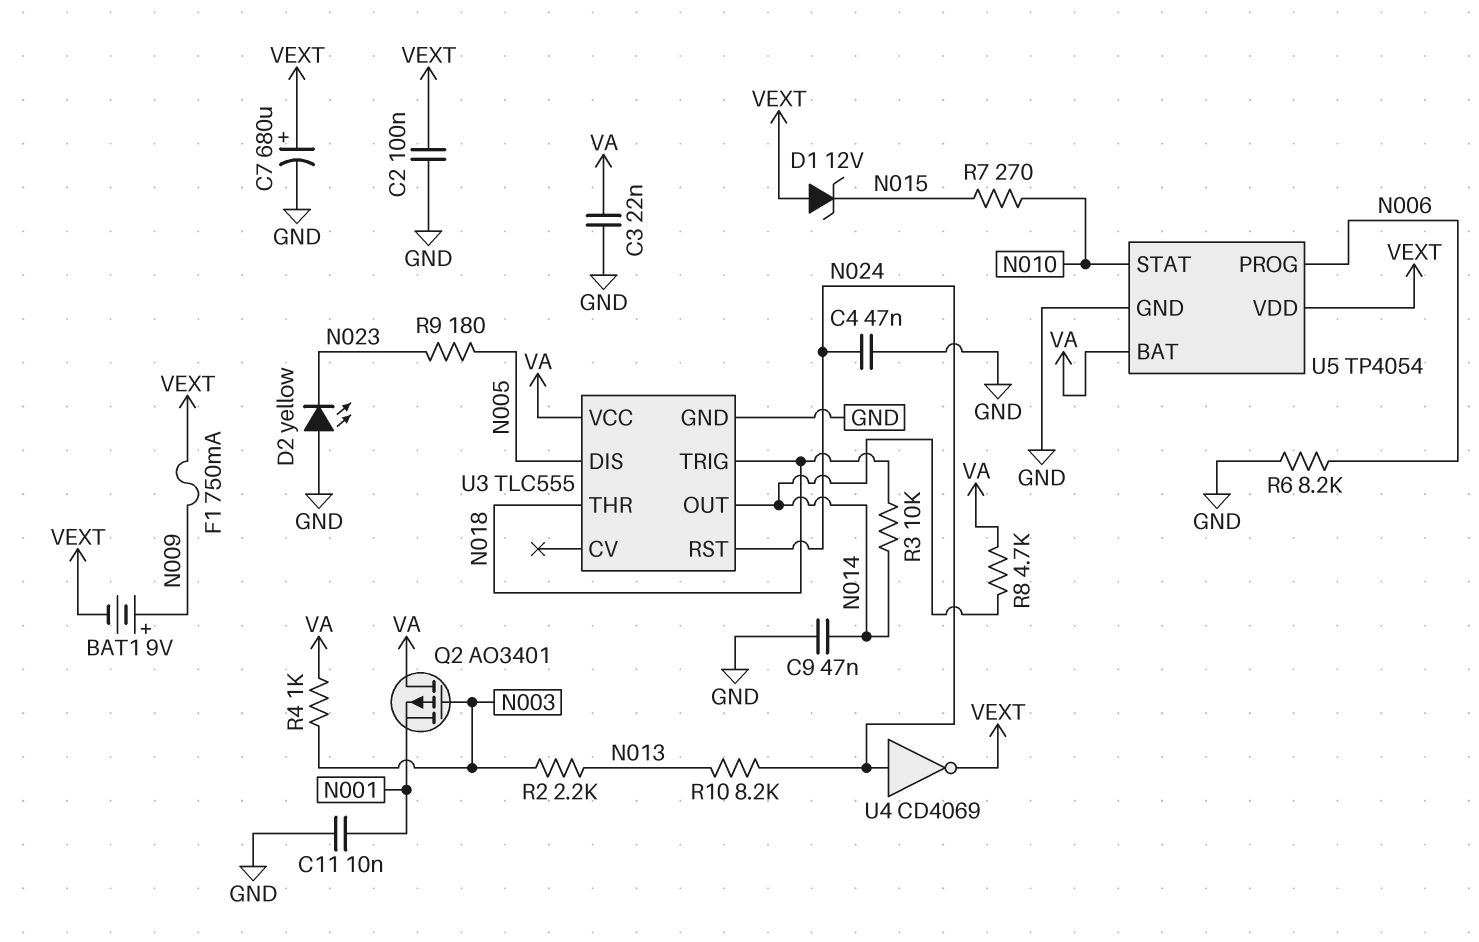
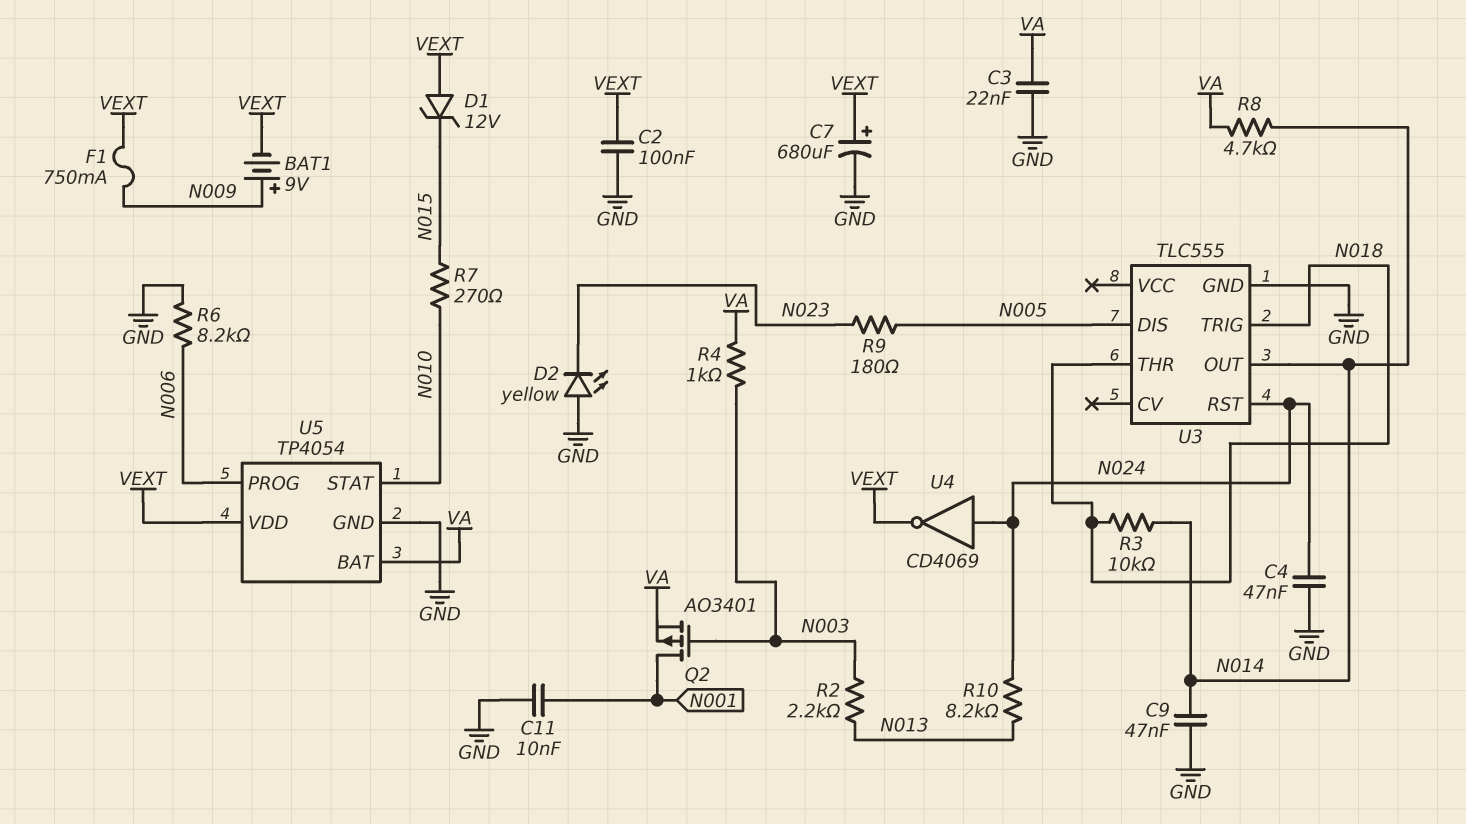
Q2: PMOS AO3401 (G N003, D VA, S N001) -> PMOS AO3401 (G N003, D N001, S VA)
U3 pin VCC: VA -> none

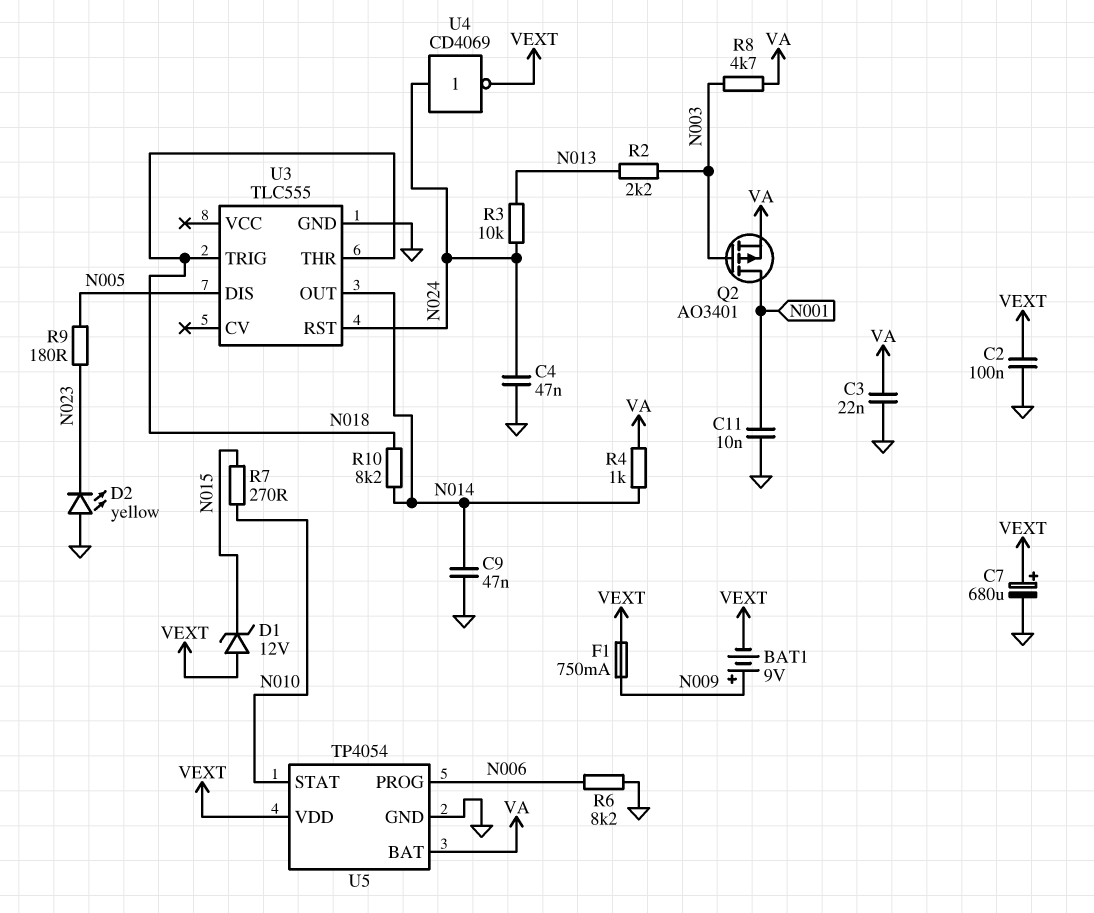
R3: 10k (N014, N018) -> 10k (N013, N024)
R4: 1k (N003, VA) -> 1k (N014, VA)
R8: 4.7k (N014, VA) -> 4.7k (N003, VA)
R10: 8.2k (N013, N024) -> 8.2k (N014, N018)

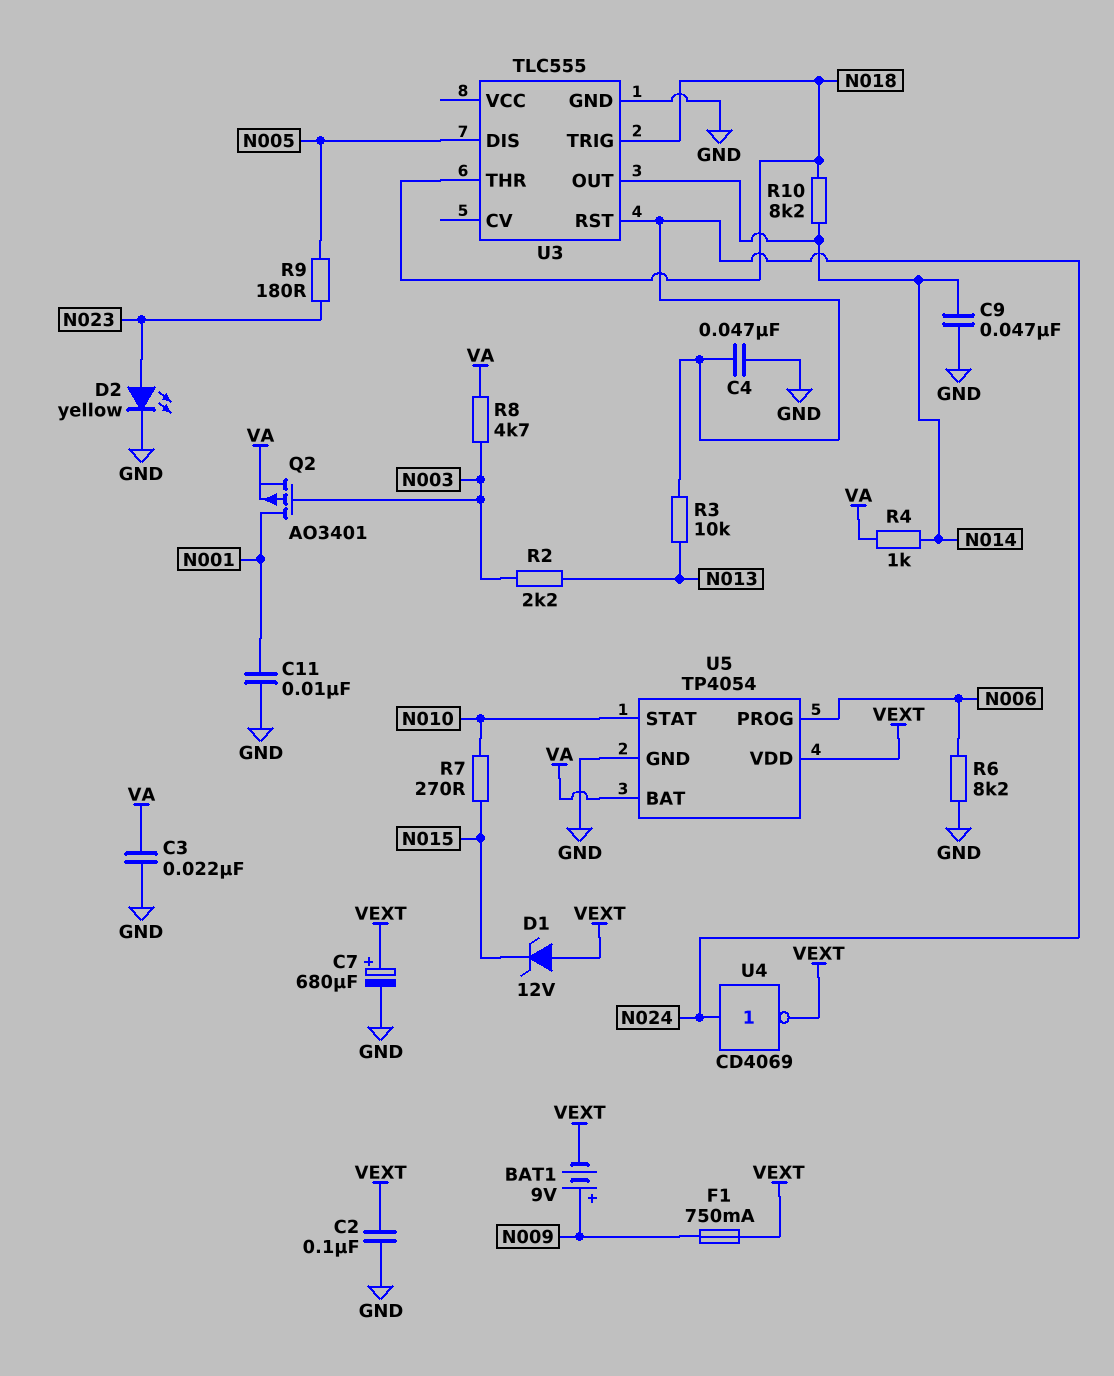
D2: LED yellow (A GND, K N023) -> LED yellow (A N023, K GND)

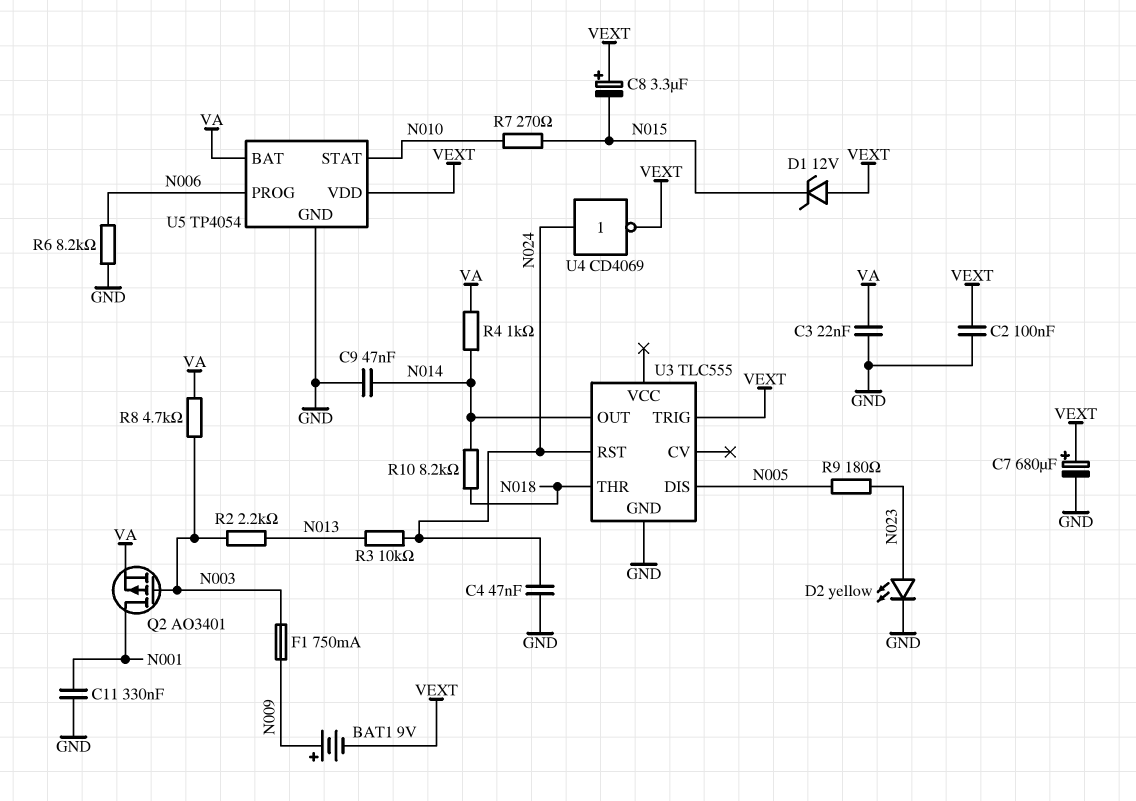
C8: none -> 3.3uF (plus VEXT, minus N015)
C11: 10nF (GND, N001) -> 330nF (GND, N001)
F1: 750mA (N009, VEXT) -> 750mA (N003, N009)
U3 pin TRIG: N018 -> VEXT

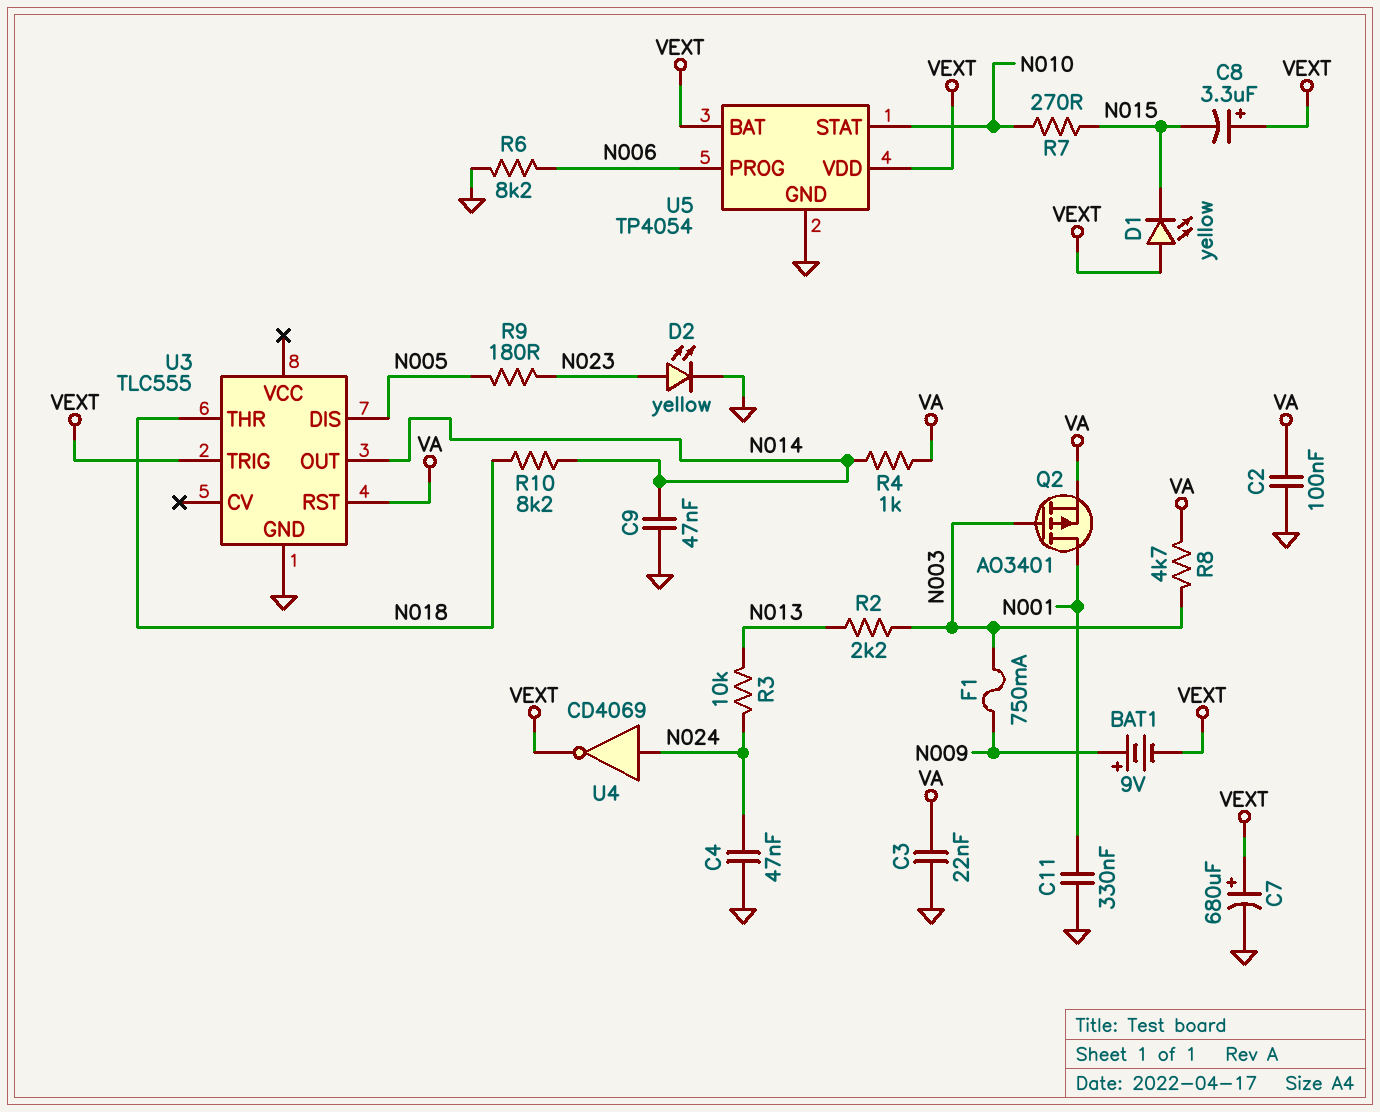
C2: 100nF (GND, VEXT) -> 100nF (GND, VA)
D1: zener 12V (A VEXT, K N015) -> LED yellow (A VEXT, K N015)
U3 pin RST: N024 -> VA
U5 pin BAT: VA -> VEXT

